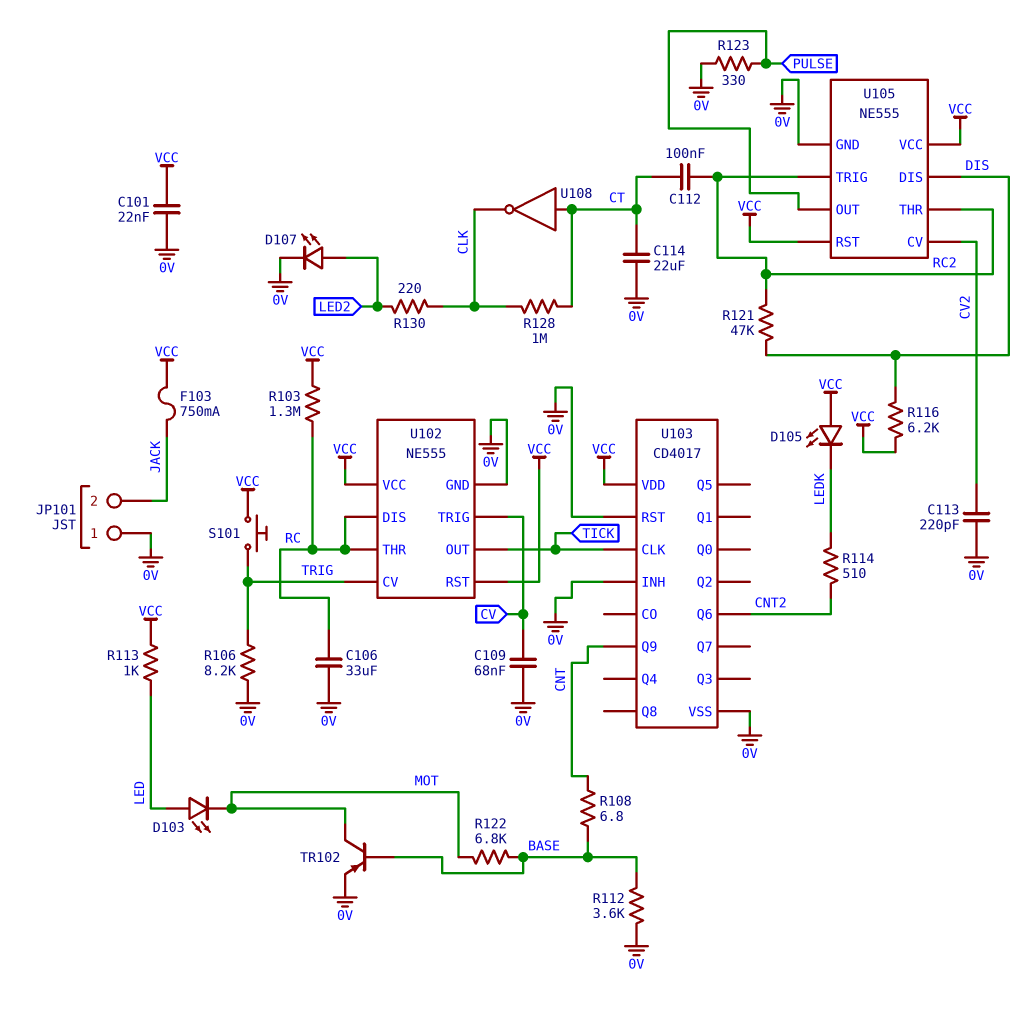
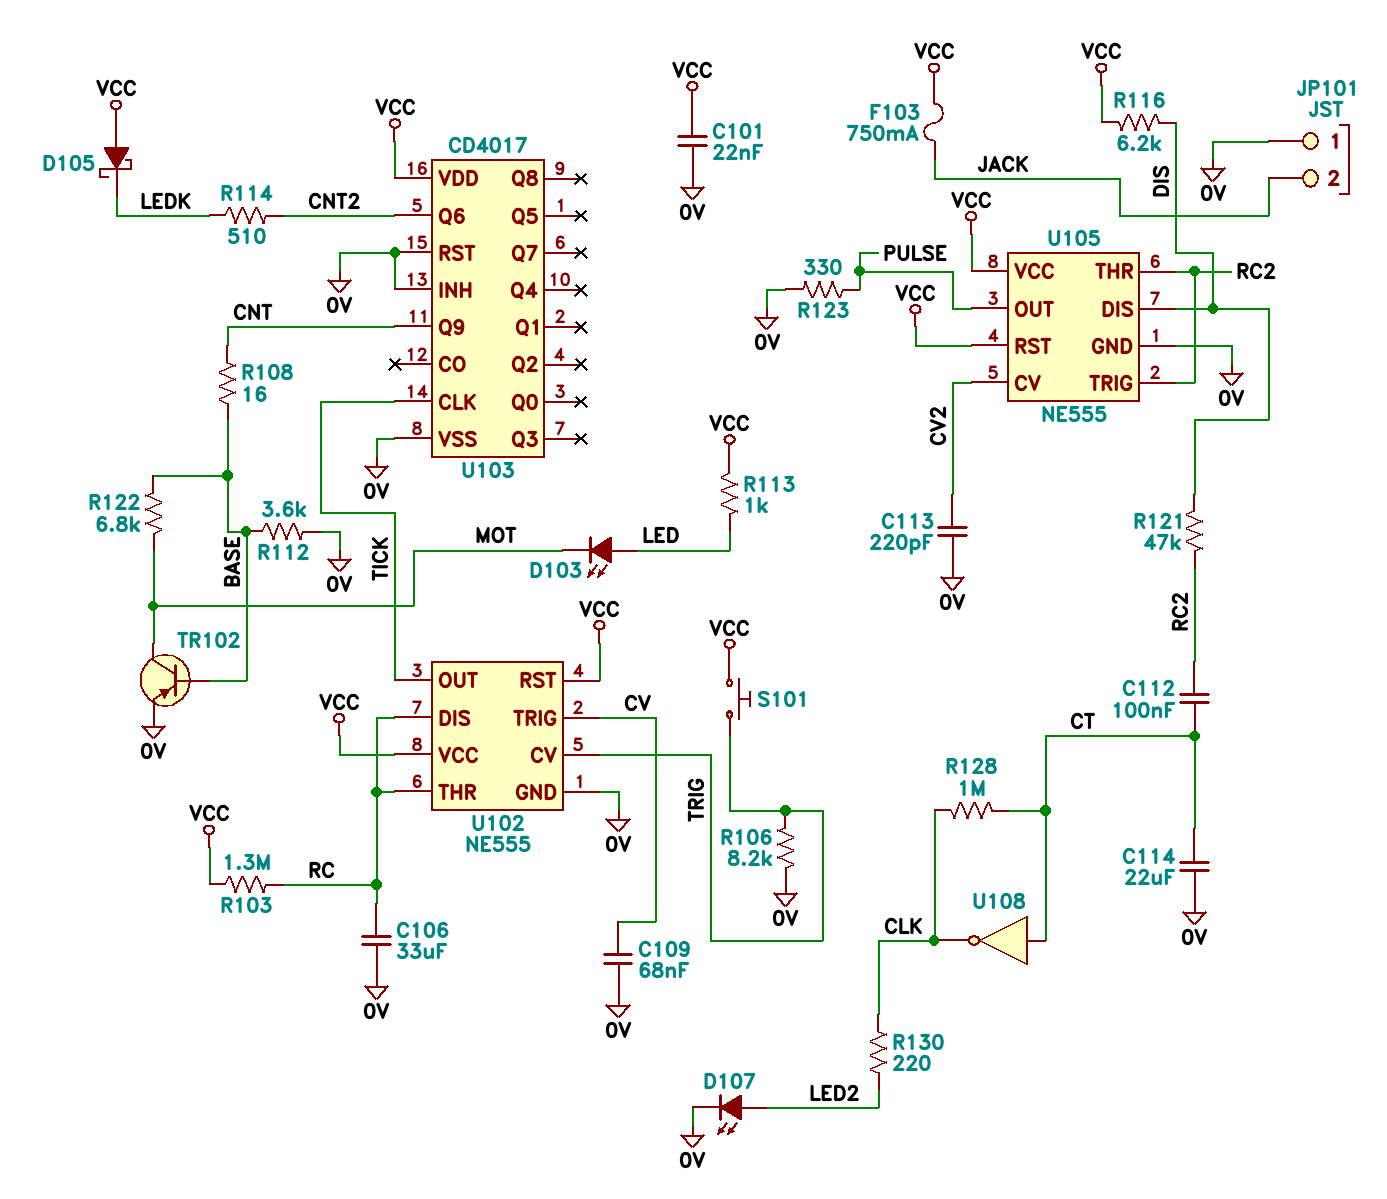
D105: LED (A VCC, K LEDK) -> schottky (A VCC, K LEDK)
R108: 6.8 (BASE, CNT) -> 16 (BASE, CNT)

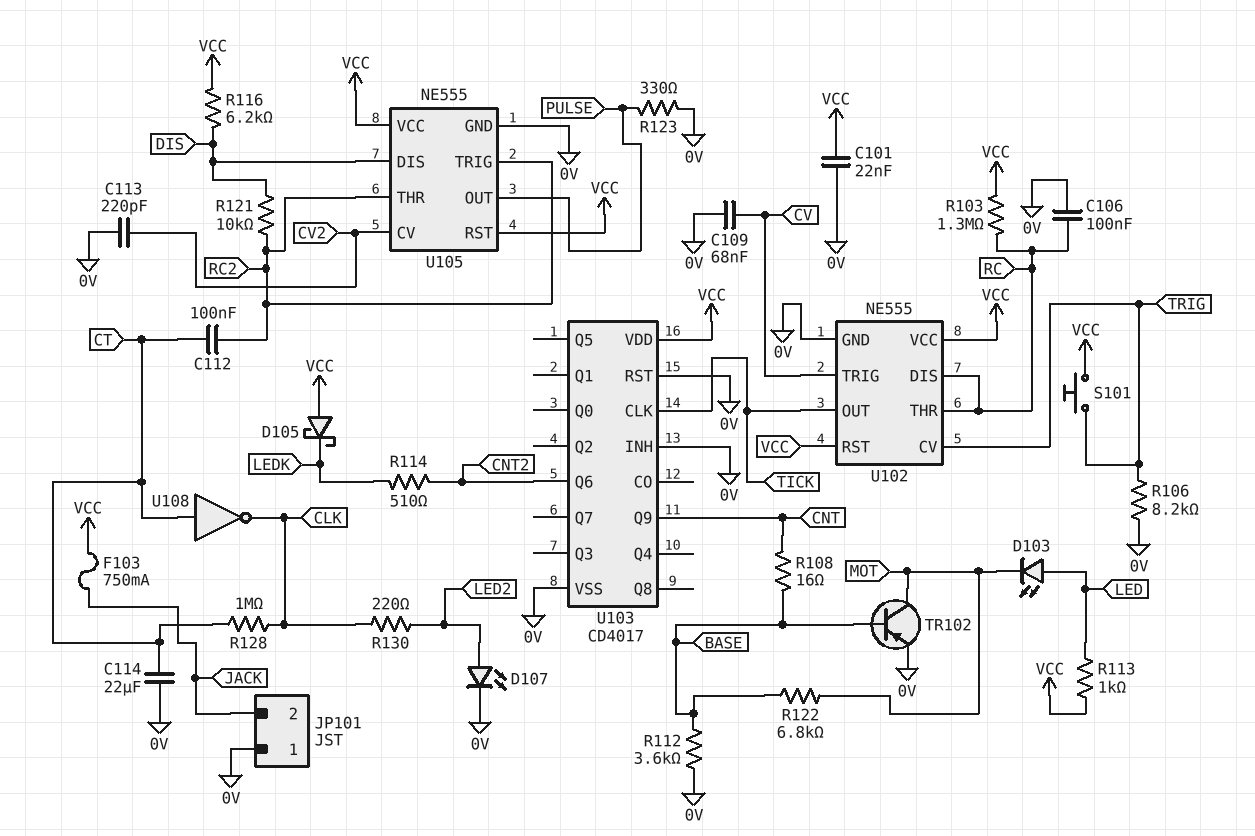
C106: 33uF (0V, RC) -> 100nF (0V, RC)
R121: 47k (DIS, RC2) -> 10k (DIS, RC2)

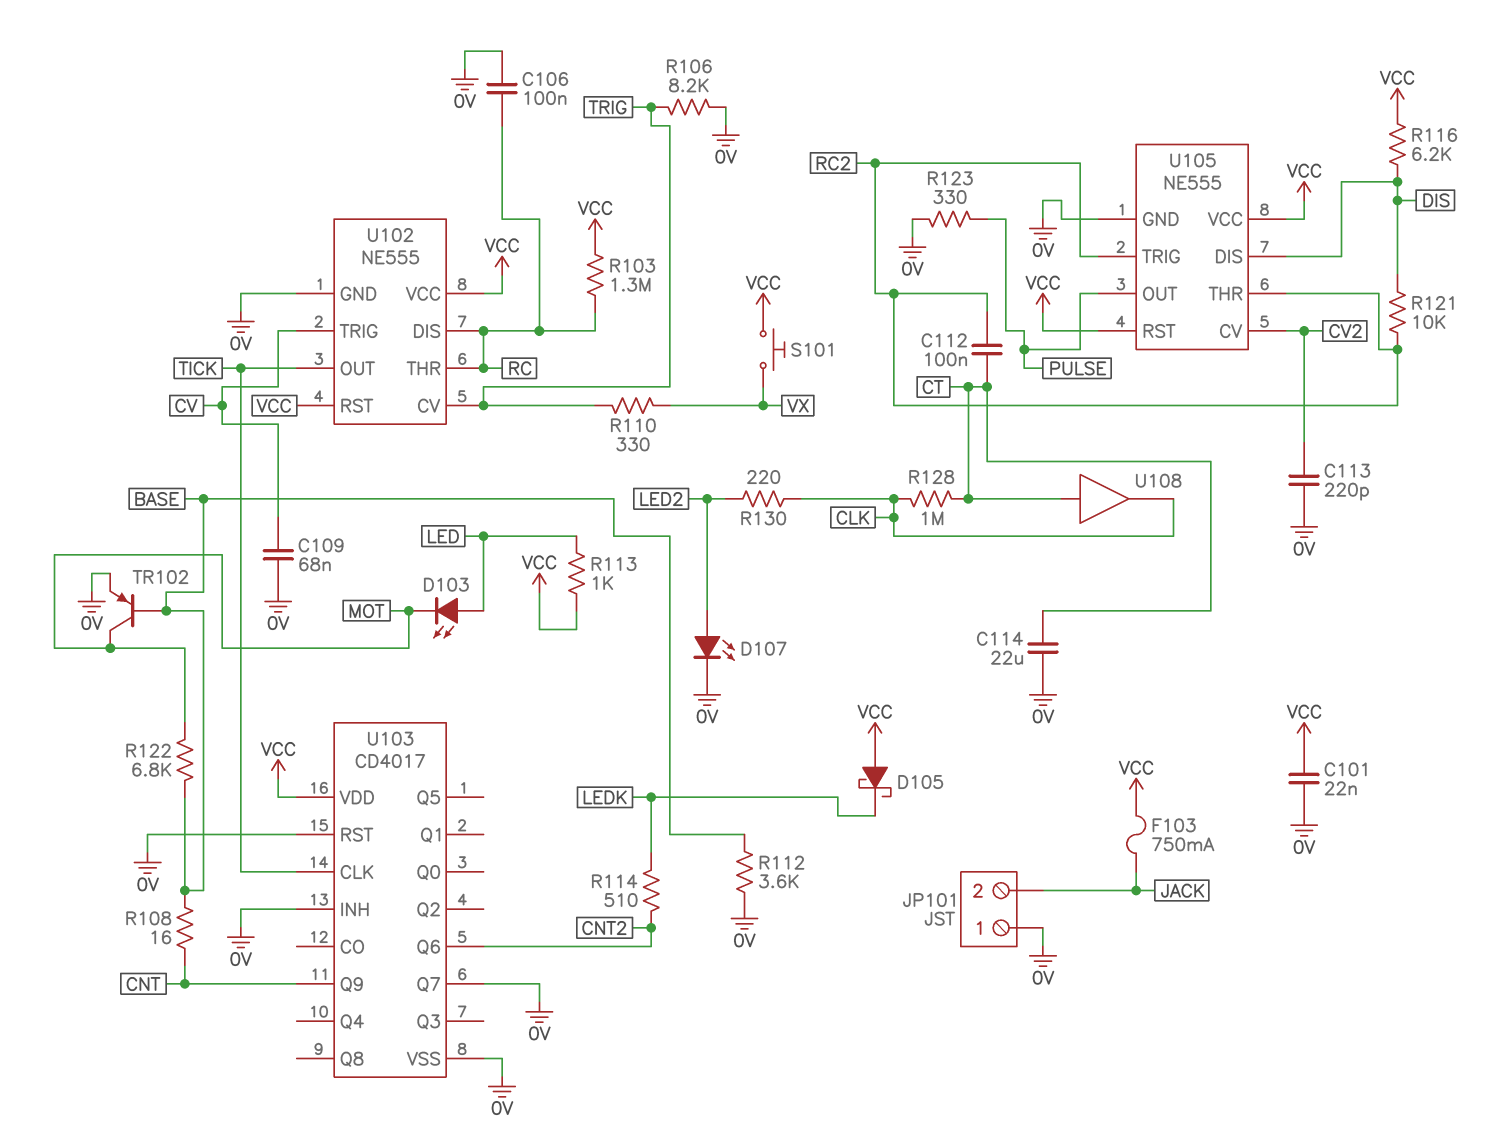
R110: none -> 330 (TRIG, VX)
S101: button (TRIG, VCC) -> button (VCC, VX)
U103 pin Q7: none -> 0V
U108: NOT (in CT, out CLK) -> buffer (in CT, out CLK)

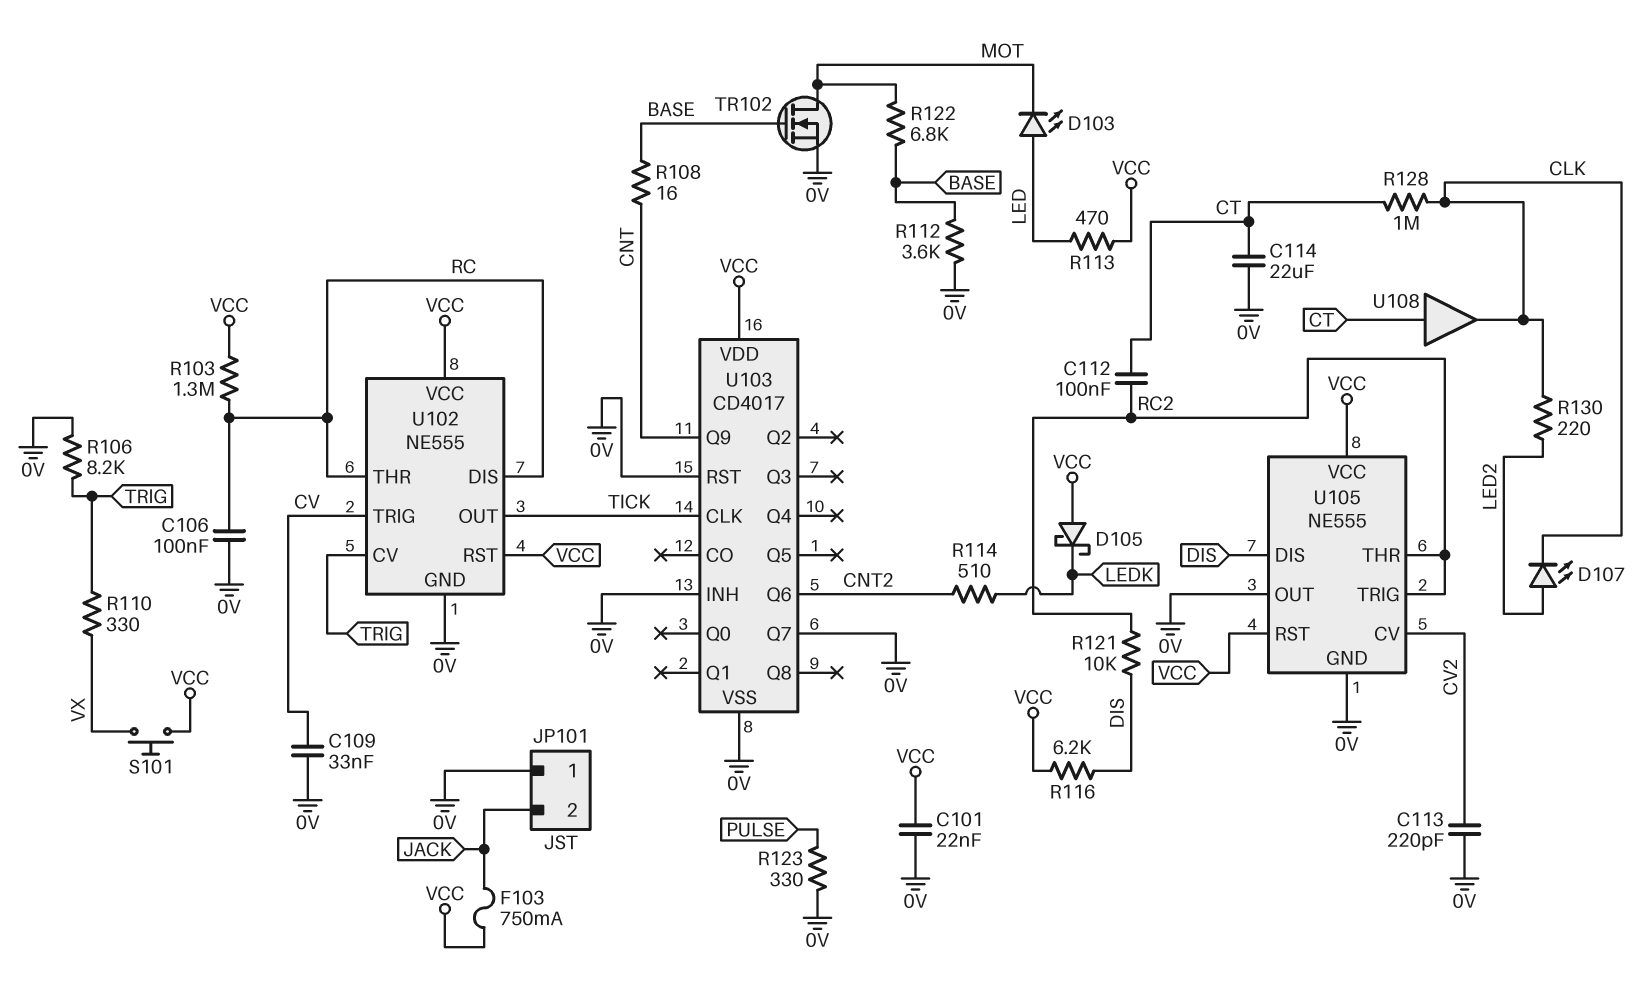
C109: 68nF (0V, CV) -> 33nF (0V, CV)
D107: LED (A LED2, K 0V) -> LED (A LED2, K CLK)
R113: 1k (LED, VCC) -> 470 (LED, VCC)
TR102: PNP (B BASE, C MOT, E 0V) -> NMOS (G BASE, D MOT, S 0V)
U105 pin OUT: PULSE -> 0V

